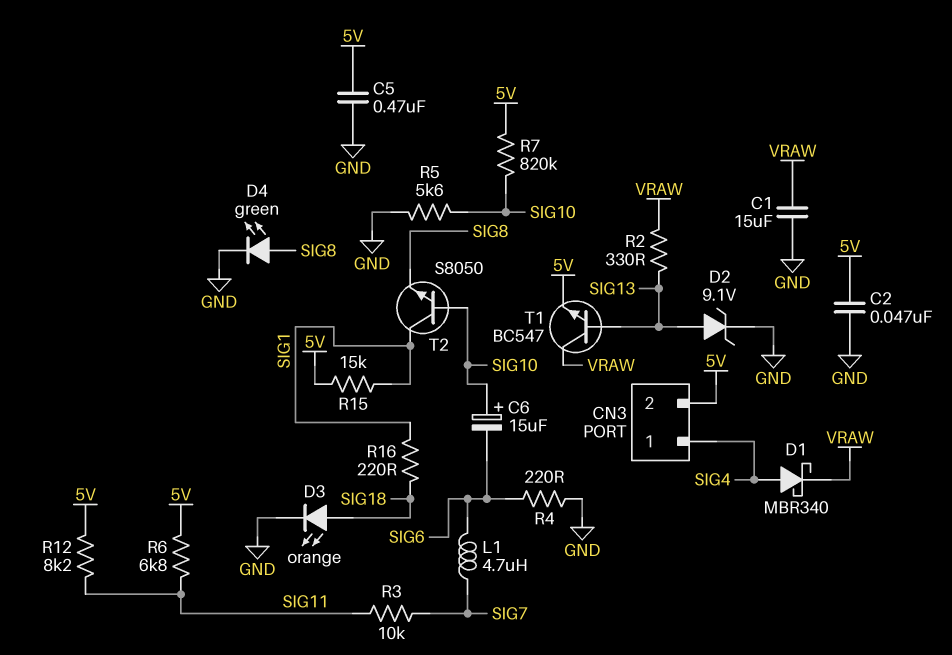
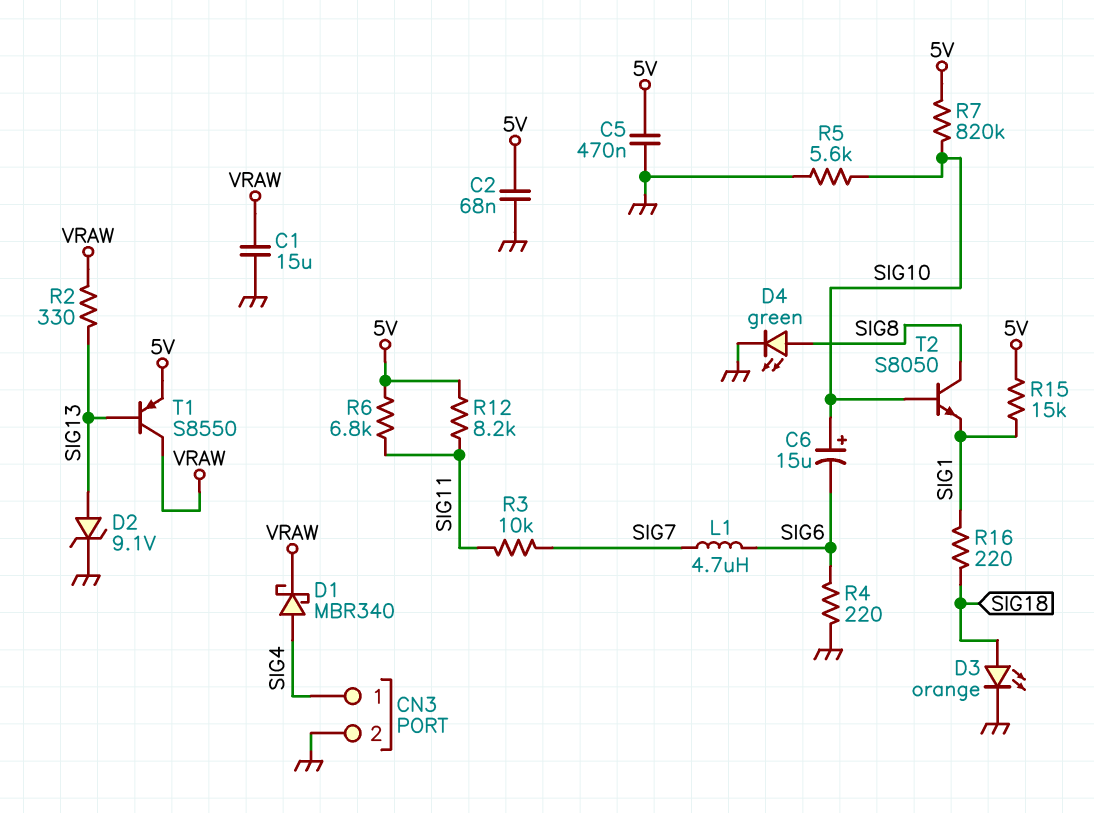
C2: 47nF (5V, GND) -> 68nF (5V, GND)
CN3 pin 2: 5V -> GND
T1: NPN BC547 (B SIG13, C VRAW, E 5V) -> PNP S8550 (B SIG13, C VRAW, E 5V)
T2: NPN S8050 (B SIG10, C SIG1, E SIG8) -> NPN S8050 (B SIG10, C SIG8, E SIG1)

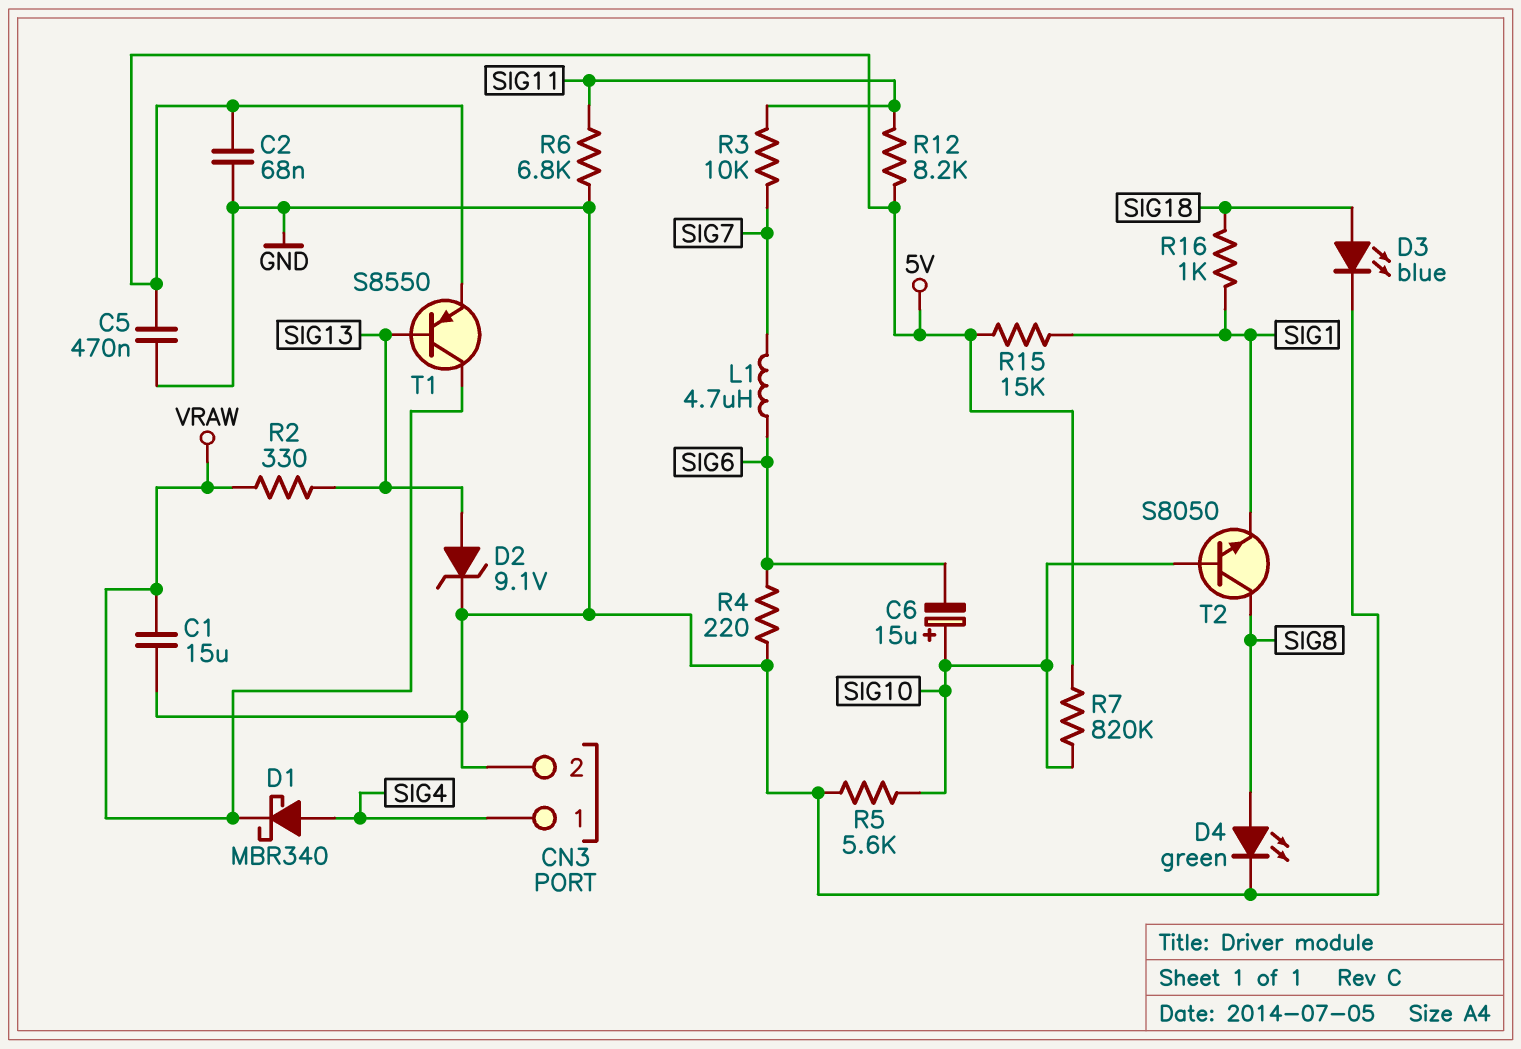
D3: LED orange (A SIG18, K GND) -> LED blue (A SIG18, K GND)
R6: 6.8k (5V, SIG11) -> 6.8k (GND, SIG11)
R16: 220 (SIG1, SIG18) -> 1k (SIG1, SIG18)

